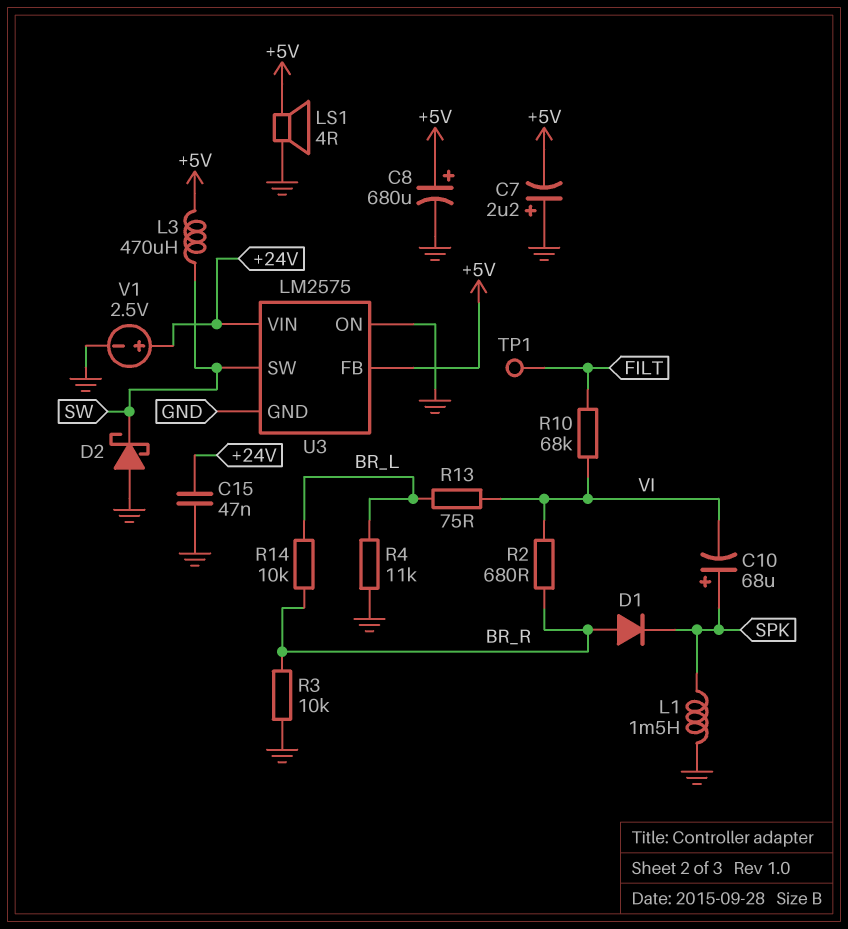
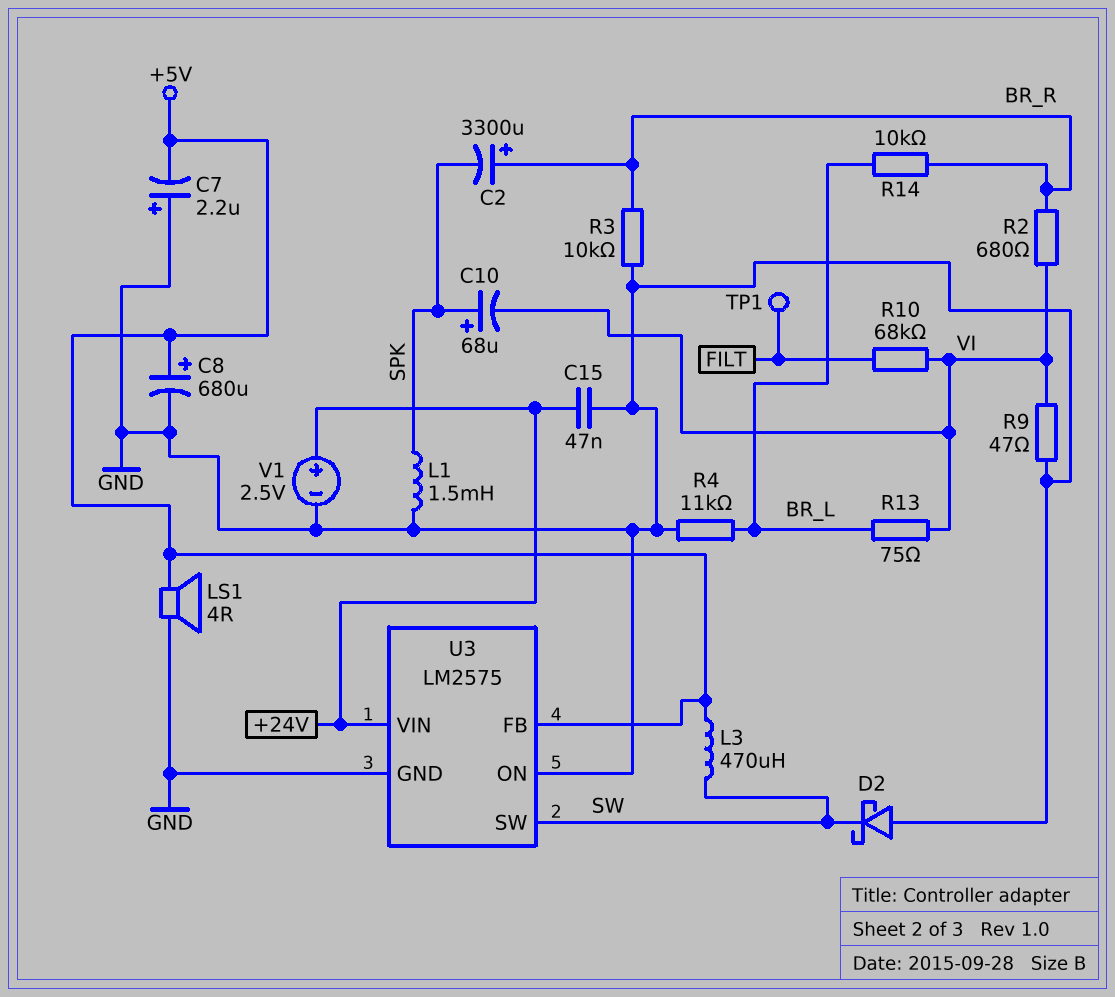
C2: none -> 3300uF (plus BR_R, minus SPK)
D1: diode (A BR_R, K SPK) -> none
R9: none -> 47 (GND, VI)

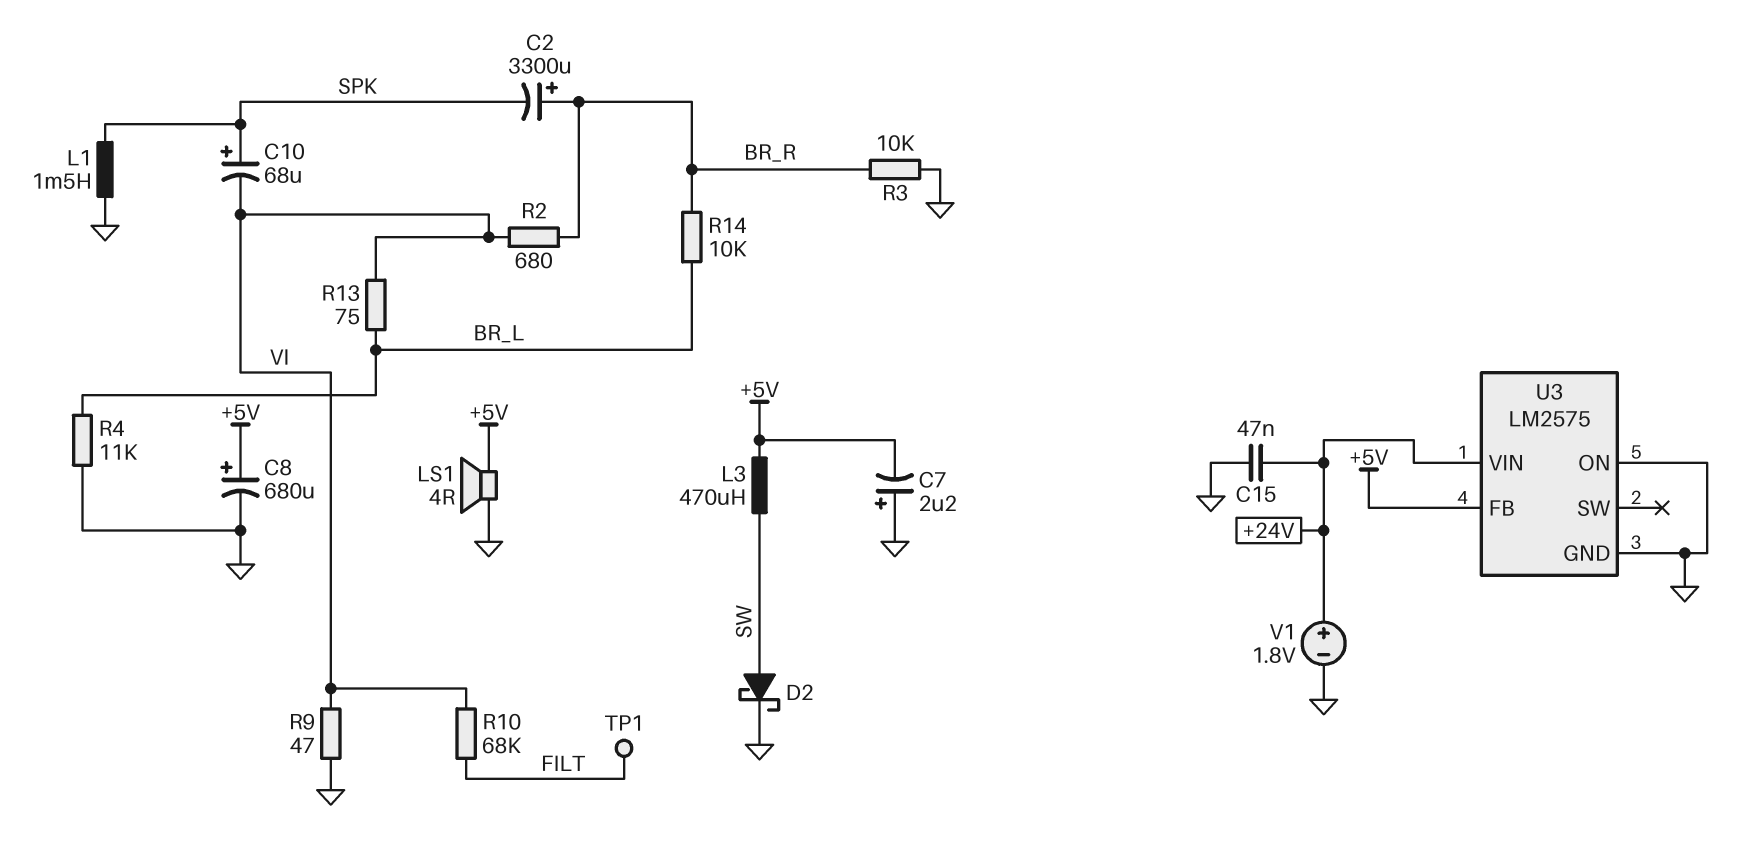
D2: schottky (A GND, K SW) -> schottky (A SW, K GND)
U3 pin SW: SW -> none
V1: 2.5V (plus +24V, minus GND) -> 1.8V (plus +24V, minus GND)

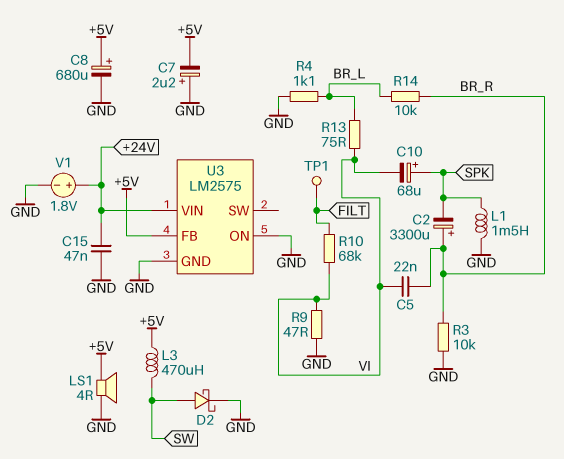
C5: none -> 22nF (BR_R, VI)
R2: 680 (BR_R, VI) -> none
R4: 11k (BR_L, GND) -> 1.1k (BR_L, GND)

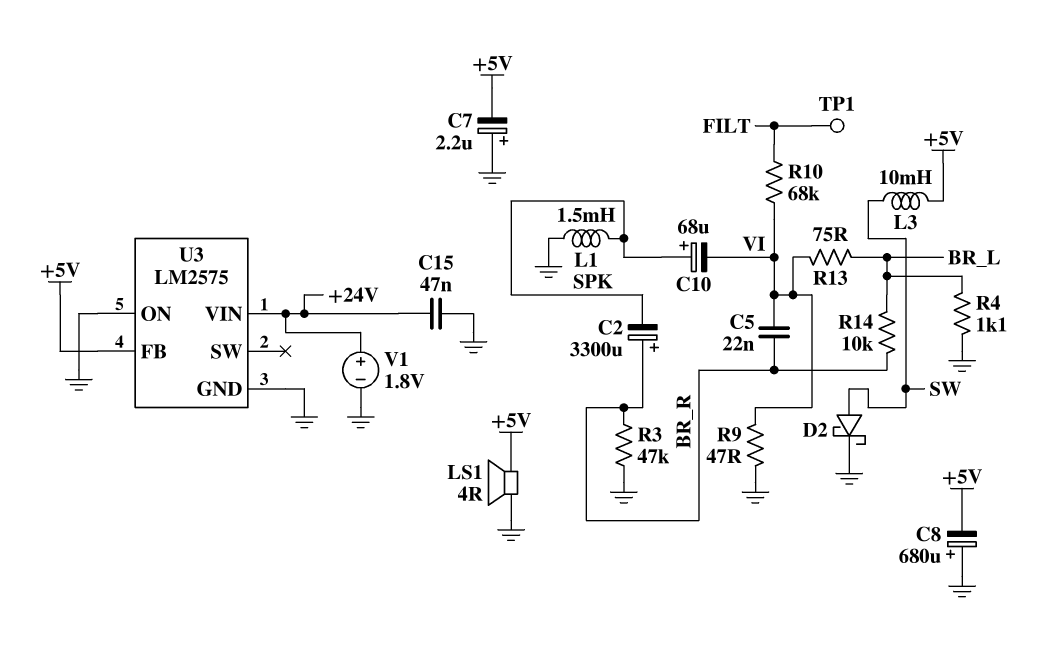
C8: 680uF (plus +5V, minus GND) -> 680uF (plus GND, minus +5V)
L3: 470uH (+5V, SW) -> 10mH (+5V, SW)
R3: 10k (BR_R, GND) -> 47k (BR_R, GND)

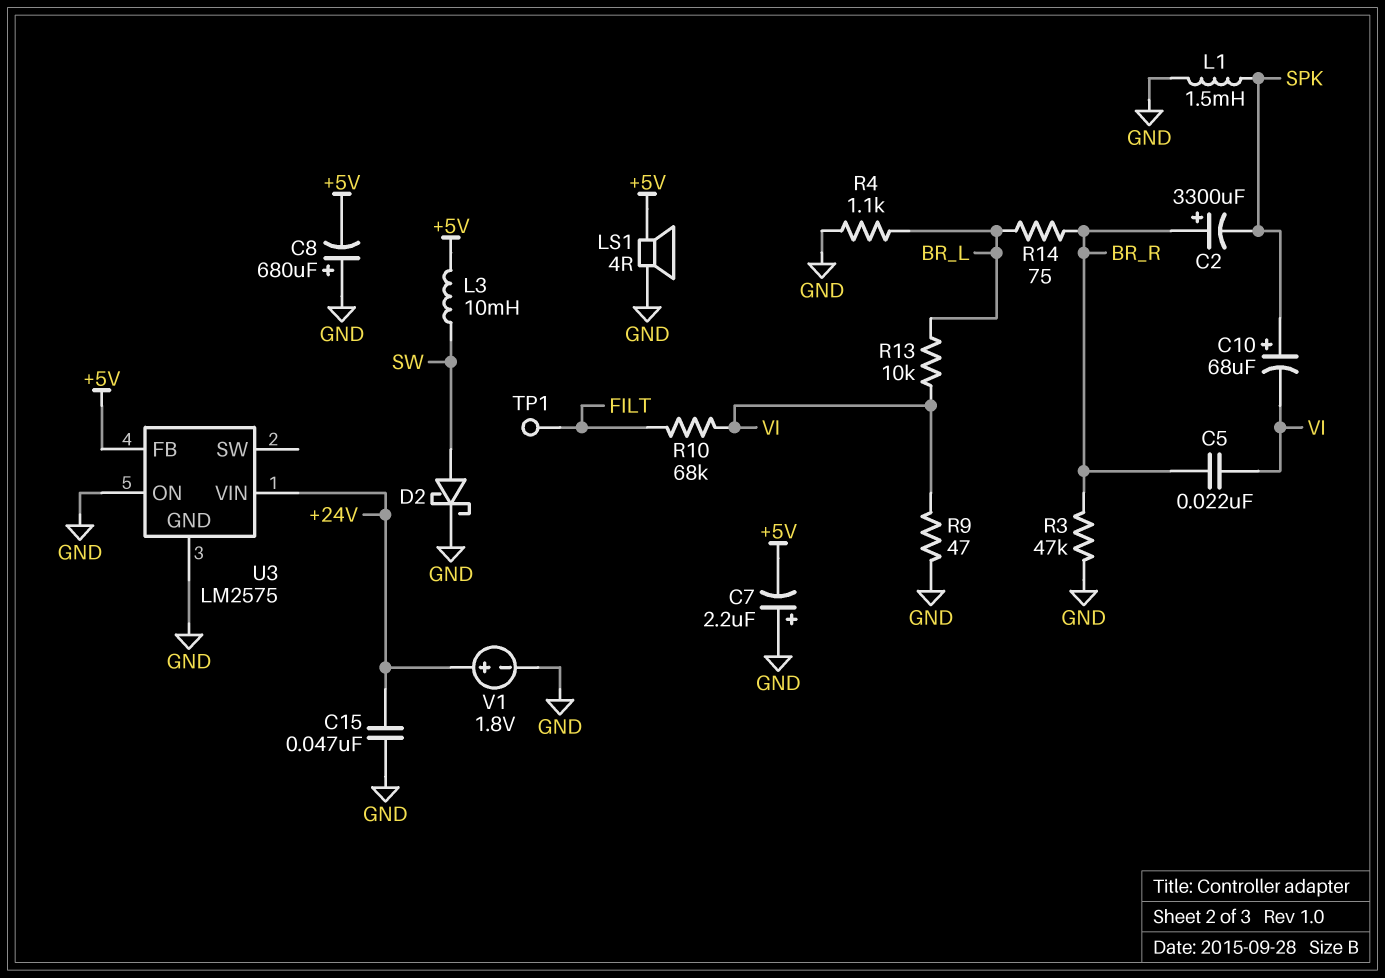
R13: 75 (BR_L, VI) -> 10k (BR_L, VI)
R14: 10k (BR_L, BR_R) -> 75 (BR_L, BR_R)

